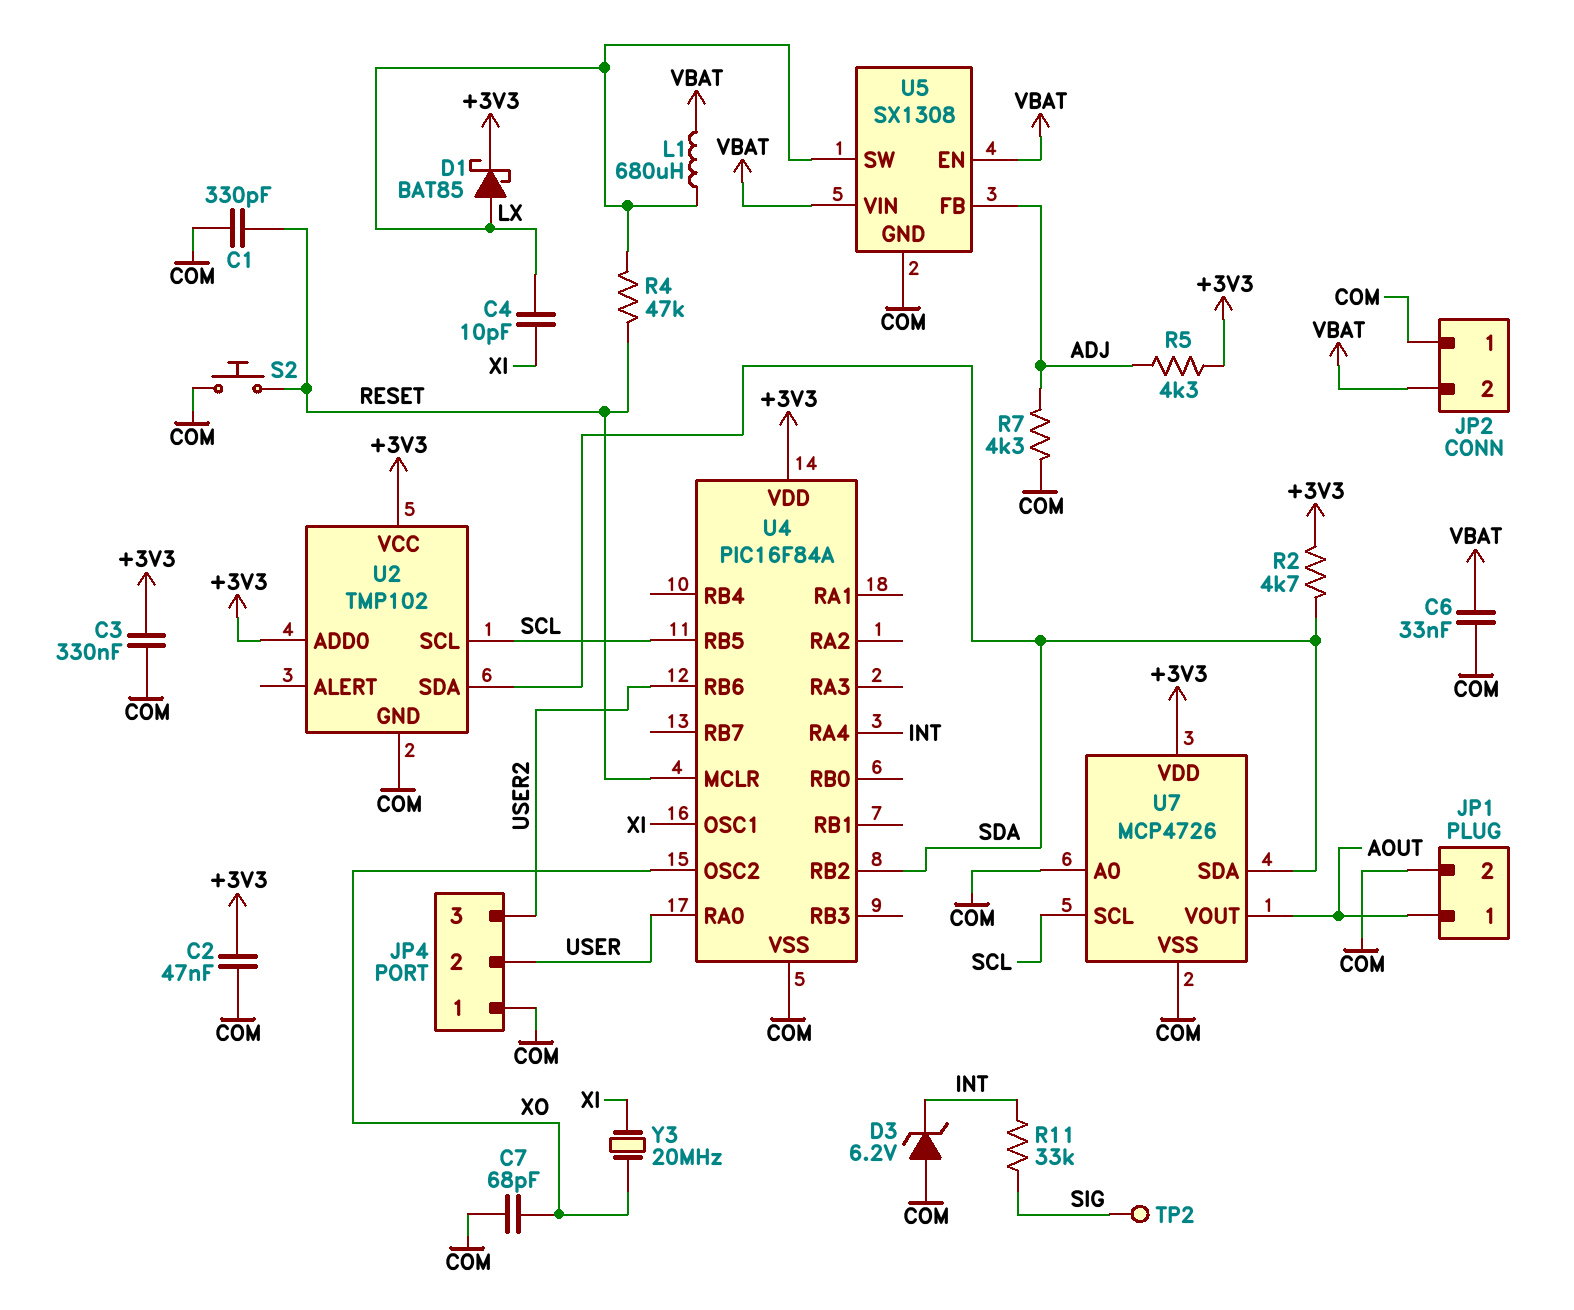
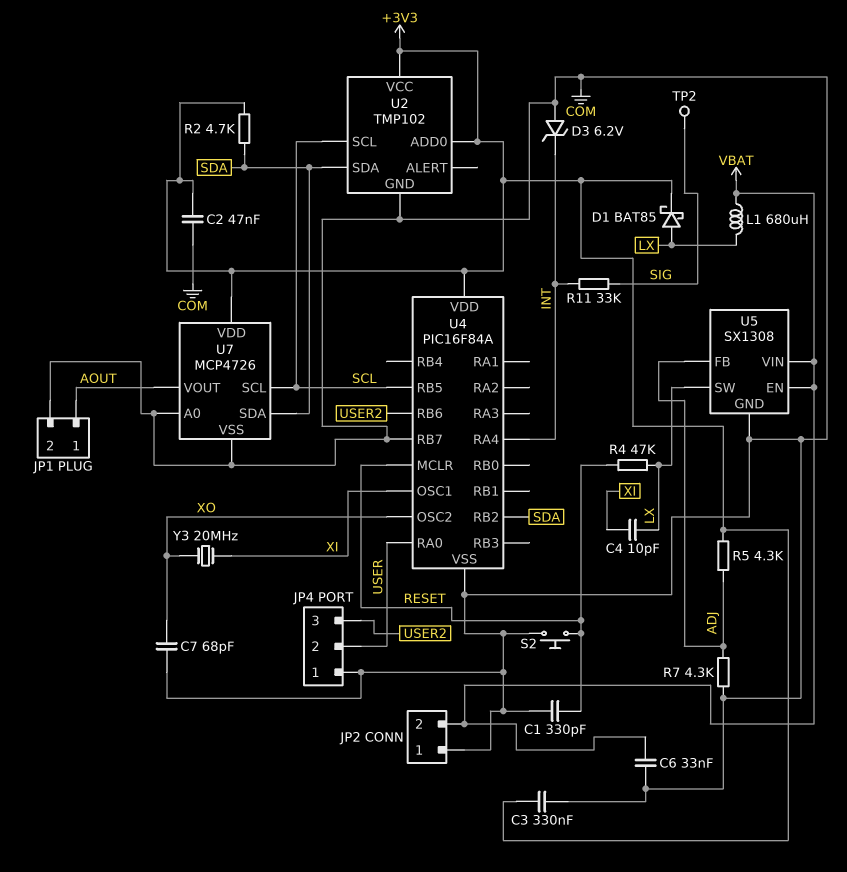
U4 pin RB7: none -> COM

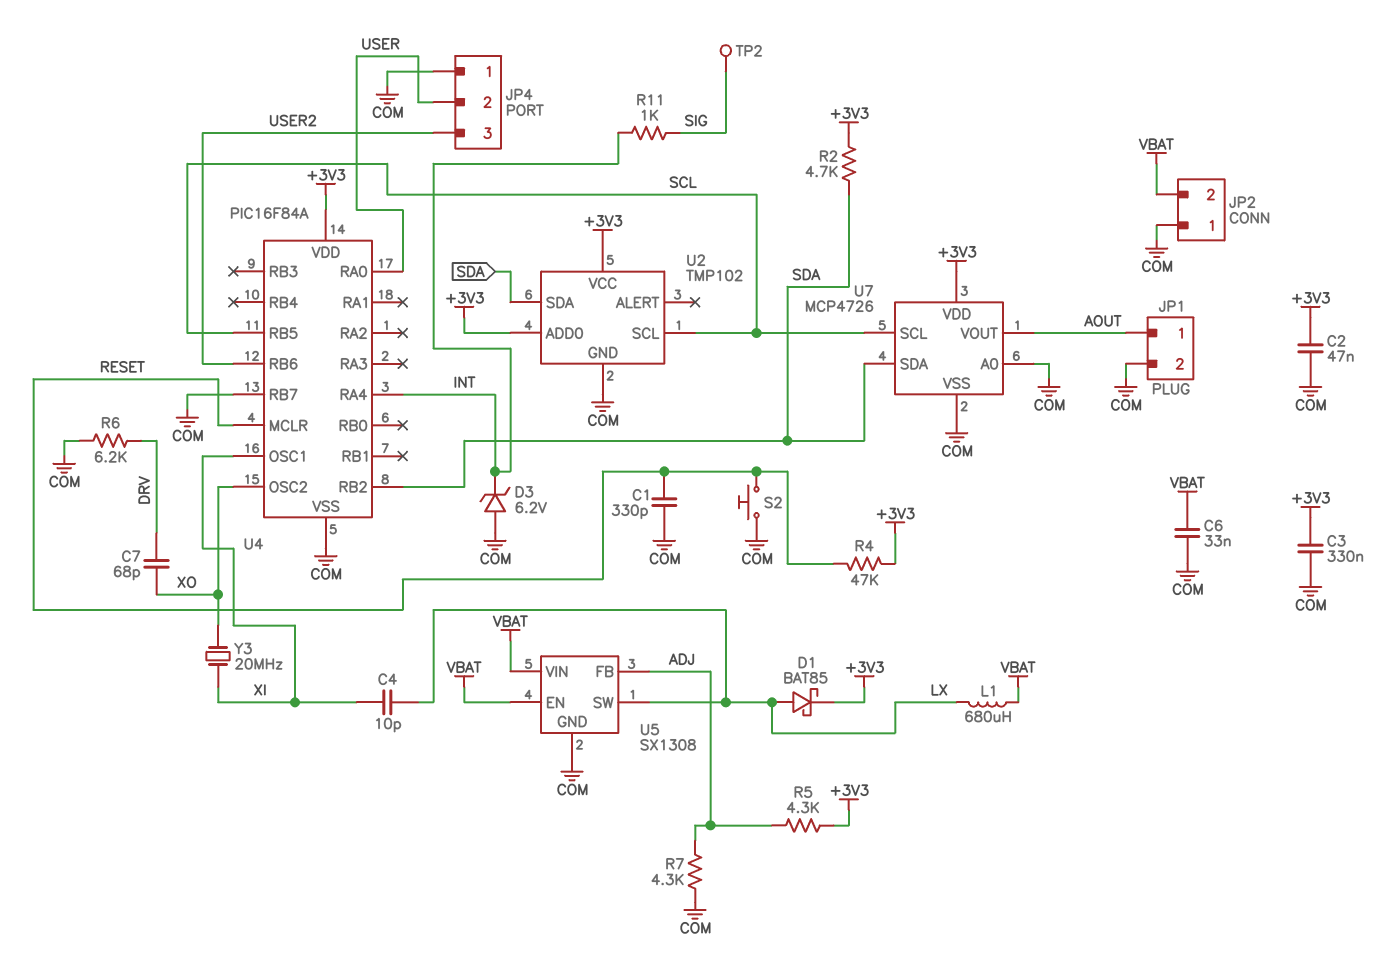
C7: 68pF (COM, XO) -> 68pF (DRV, XO)
R4: 47k (LX, RESET) -> 47k (+3V3, RESET)
R6: none -> 6.2k (COM, DRV)
R11: 33k (INT, SIG) -> 1k (INT, SIG)

